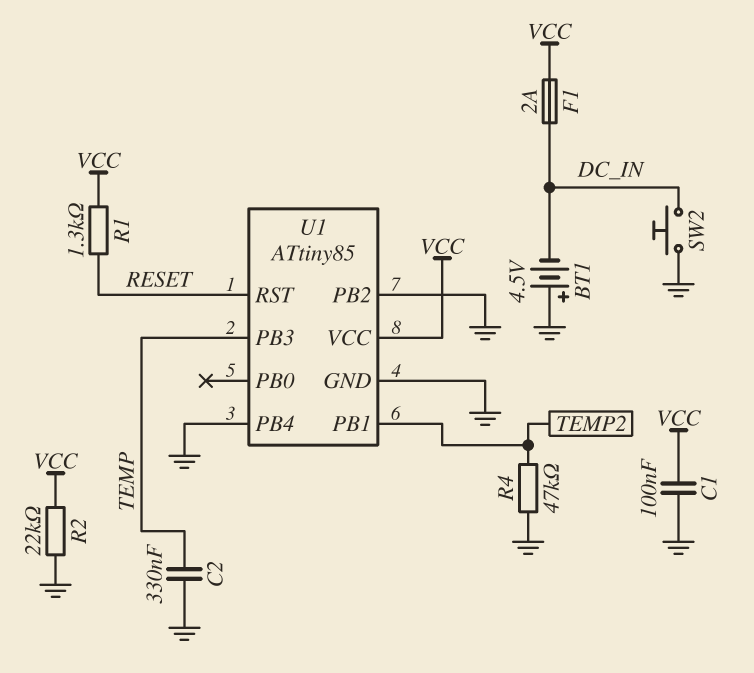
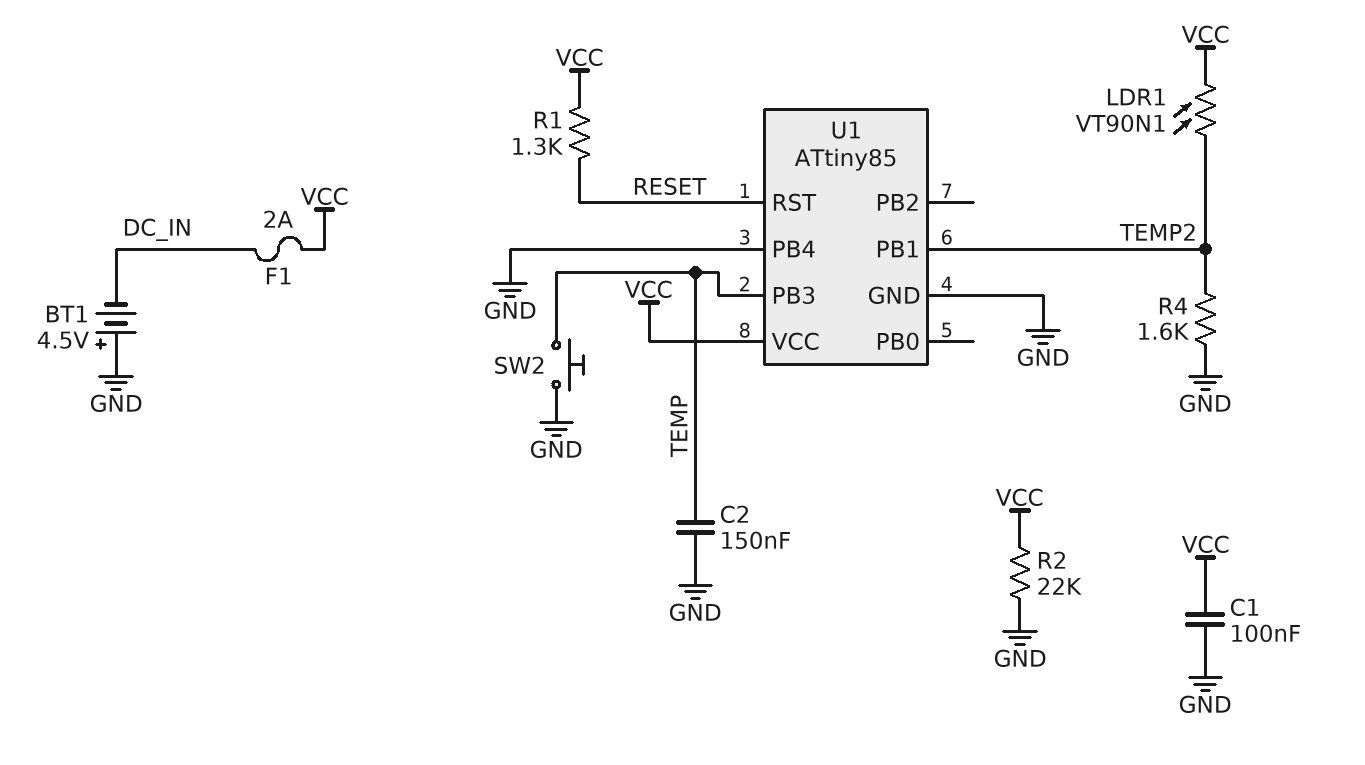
C2: 330nF (GND, TEMP) -> 150nF (GND, TEMP)
LDR1: none -> VT90N1 (TEMP2, VCC)
R4: 47k (GND, TEMP2) -> 1.6k (GND, TEMP2)
SW2: button (DC_IN, GND) -> button (GND, TEMP)
U1 pin PB2: GND -> none

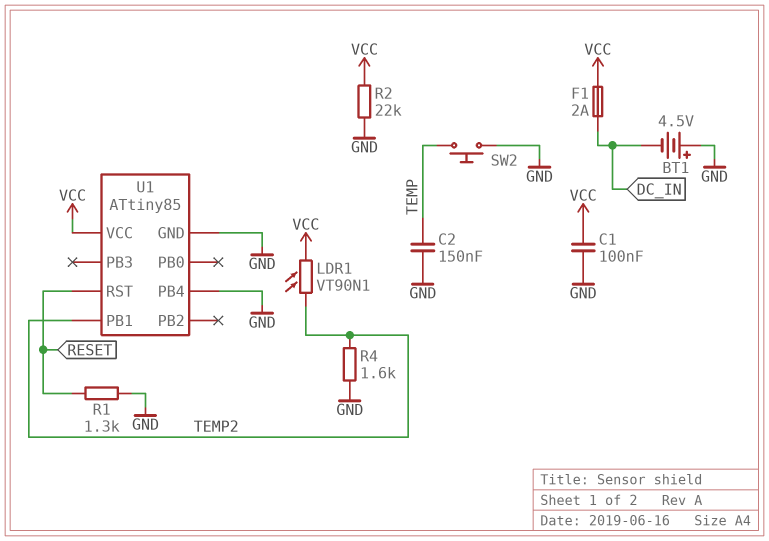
R1: 1.3k (RESET, VCC) -> 1.3k (GND, RESET)
U1 pin PB3: TEMP -> none

